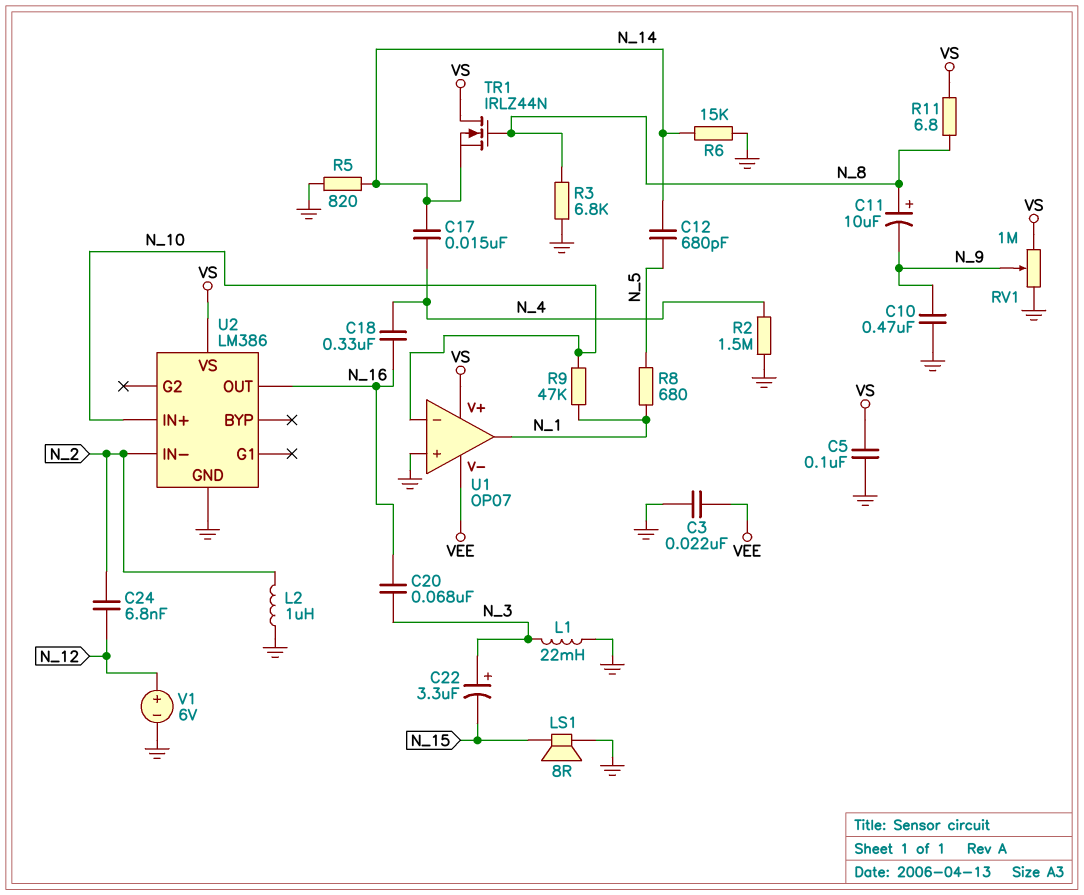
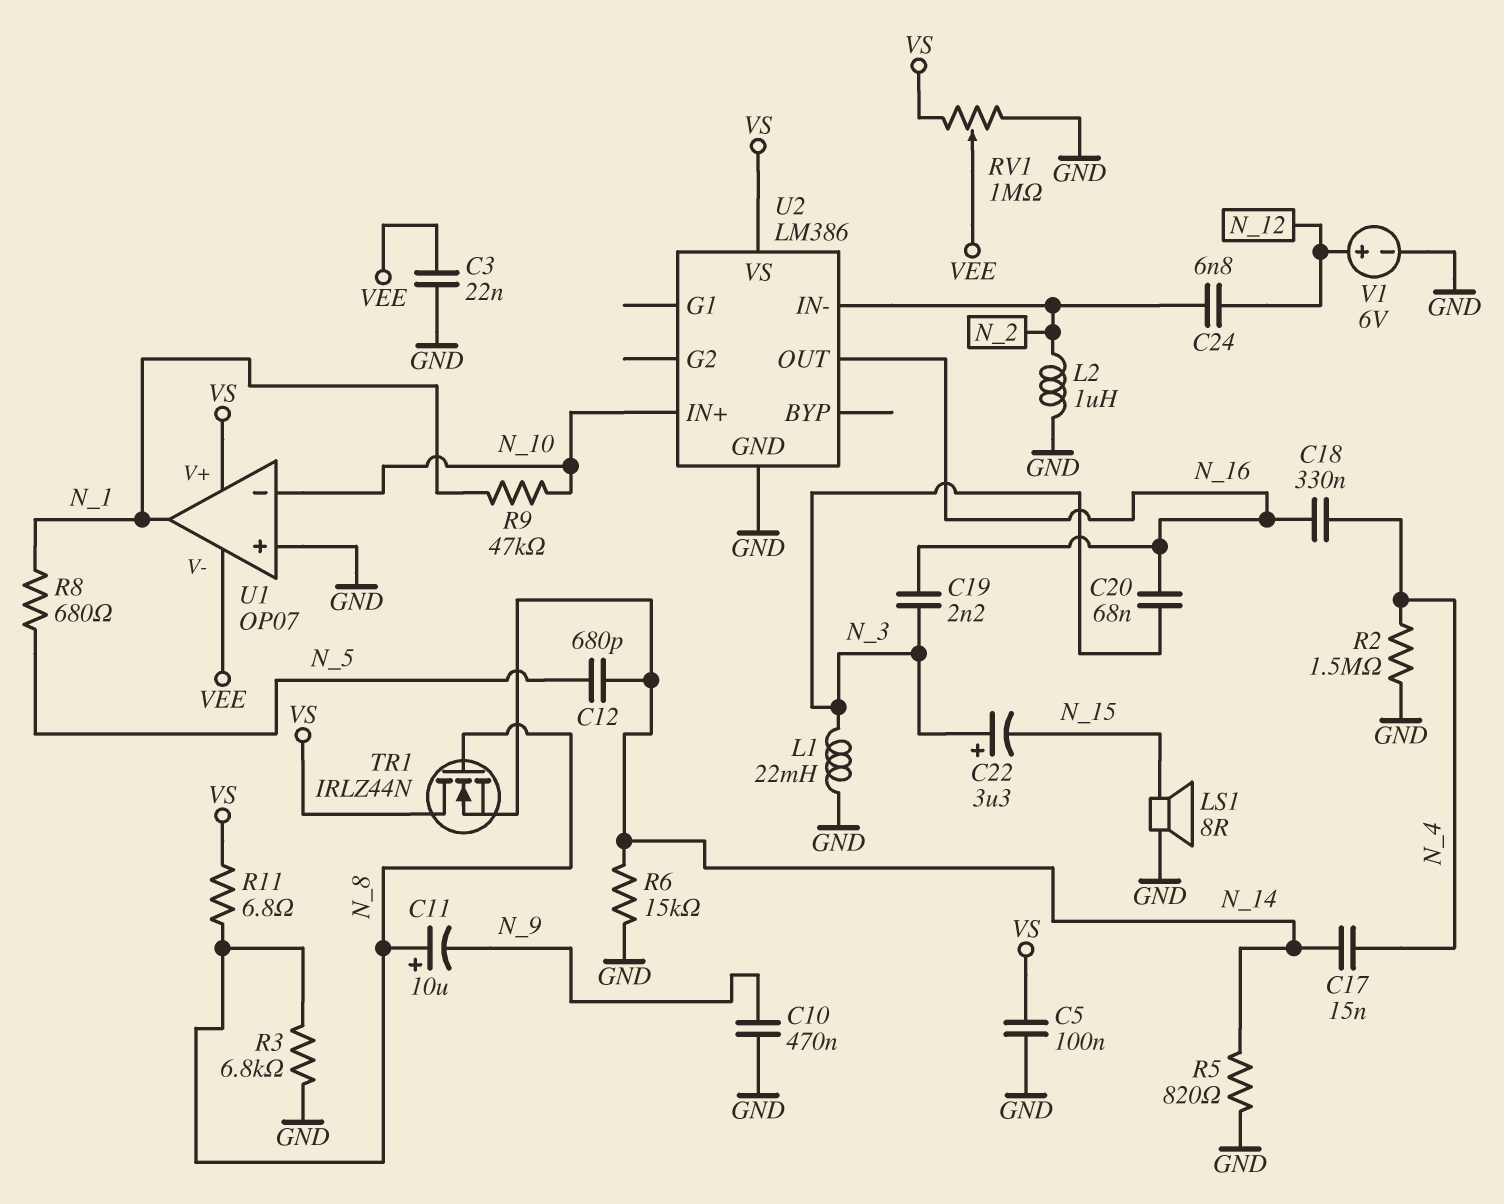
C19: none -> 2.2nF (N_3, N_16)
RV1: 1M (GND, VS, wiper N_9) -> 1M (GND, VS, wiper VEE)

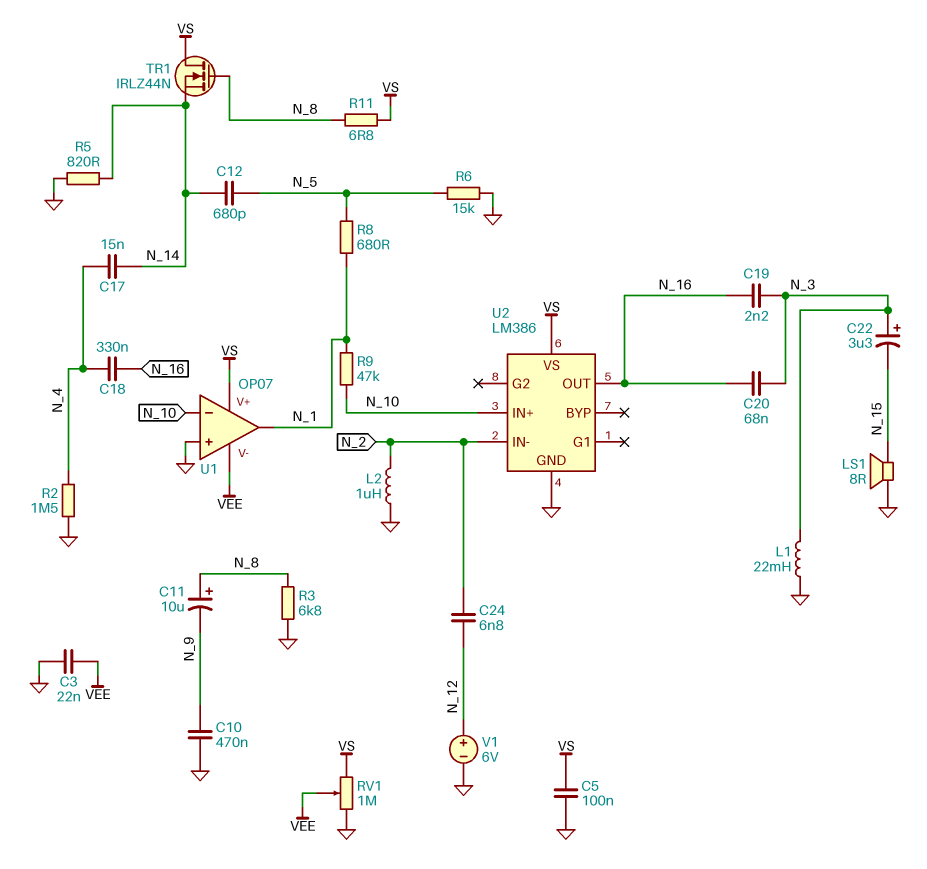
R6: 15k (GND, N_14) -> 15k (GND, N_5)

